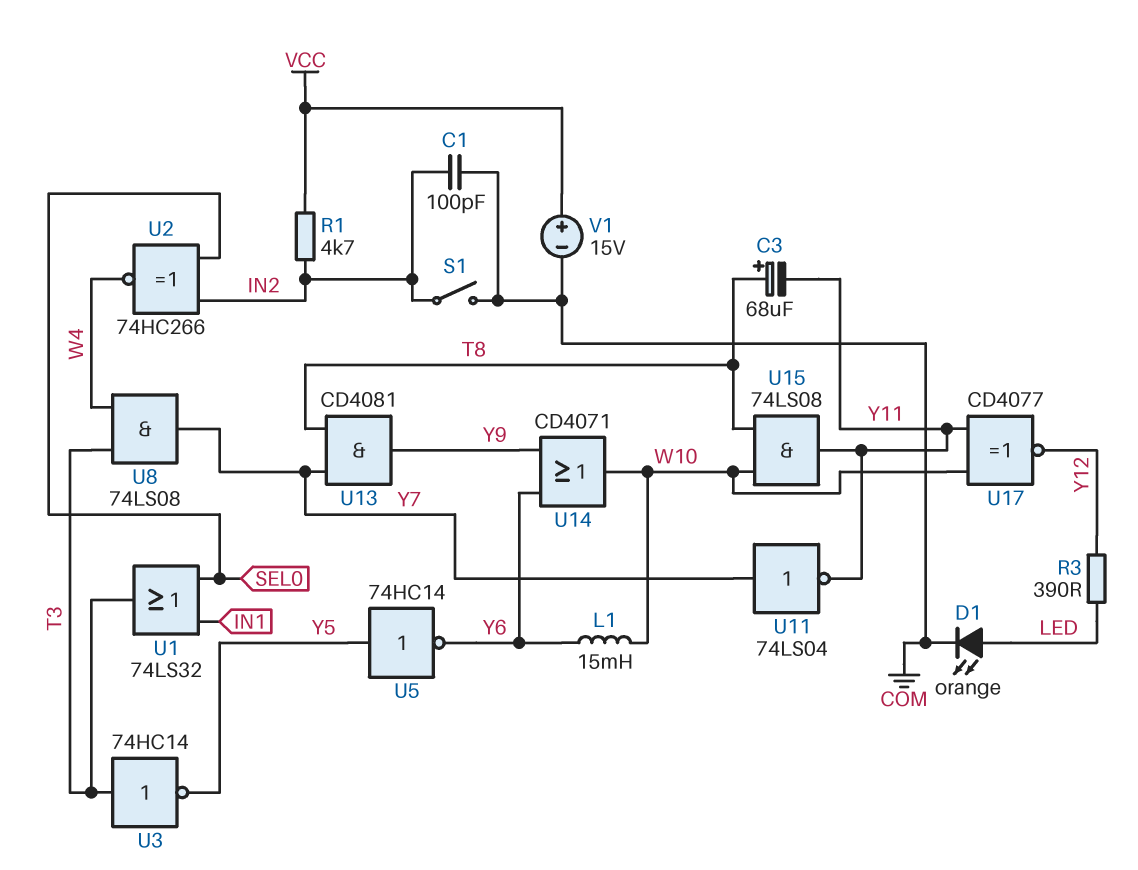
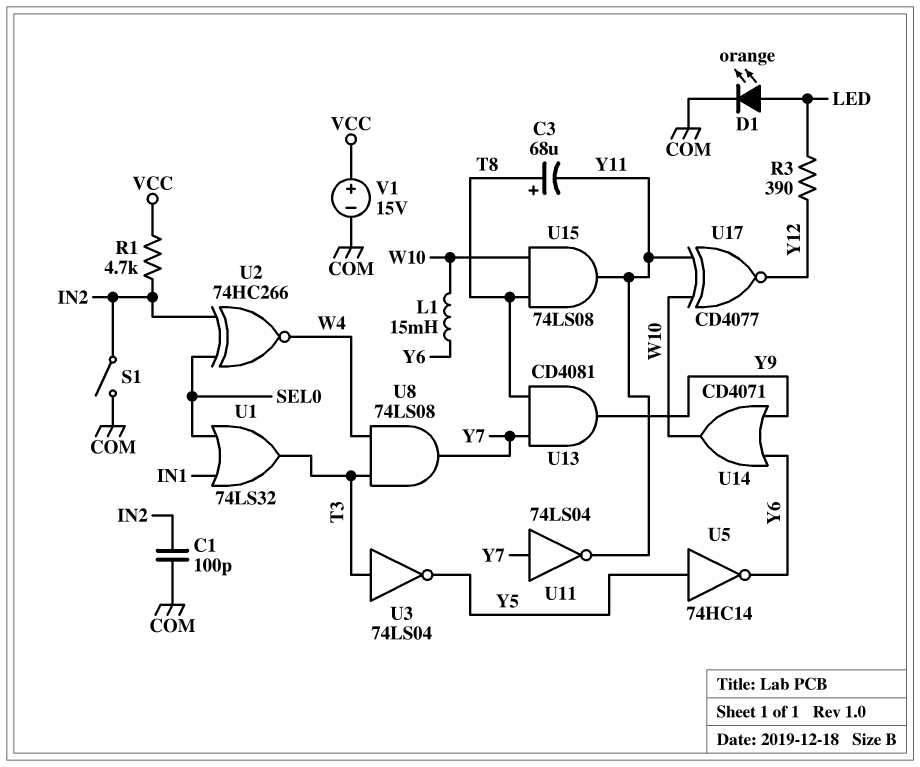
U3: NOT 74HC14 (in T3, out Y5) -> NOT 74LS04 (in T3, out Y5)

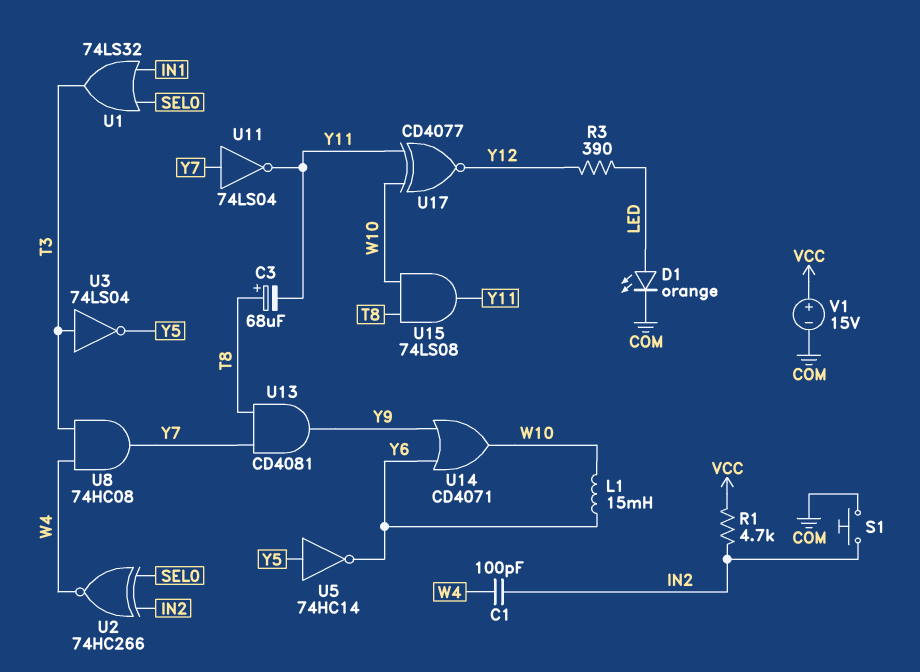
C1: 100pF (COM, IN2) -> 100pF (IN2, W4)
S1: switch (COM, IN2) -> button (COM, IN2)
U8: AND 74LS08 (in T3, in W4, out Y7) -> AND 74HC08 (in T3, in W4, out Y7)

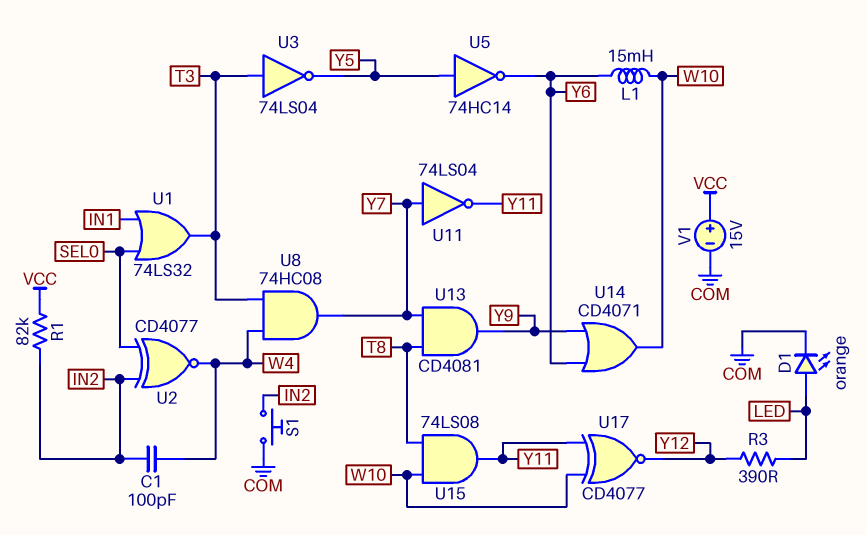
C3: 68uF (plus T8, minus Y11) -> none
R1: 4.7k (IN2, VCC) -> 82k (IN2, VCC)
U2: XNOR 74HC266 (in IN2, in SEL0, out W4) -> XNOR CD4077 (in IN2, in SEL0, out W4)

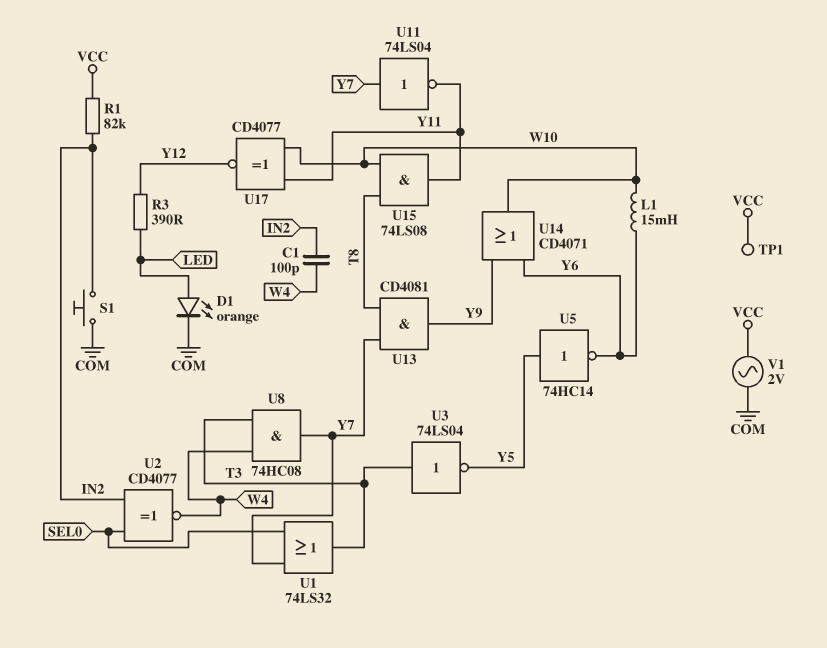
TP1: none -> test point (VCC)
U1: OR 74LS32 (in IN1, in SEL0, out T3) -> OR 74LS32 (in SEL0, in Y7, out T3)
V1: 15V (plus VCC, minus COM) -> AC 2V (COM, VCC)

